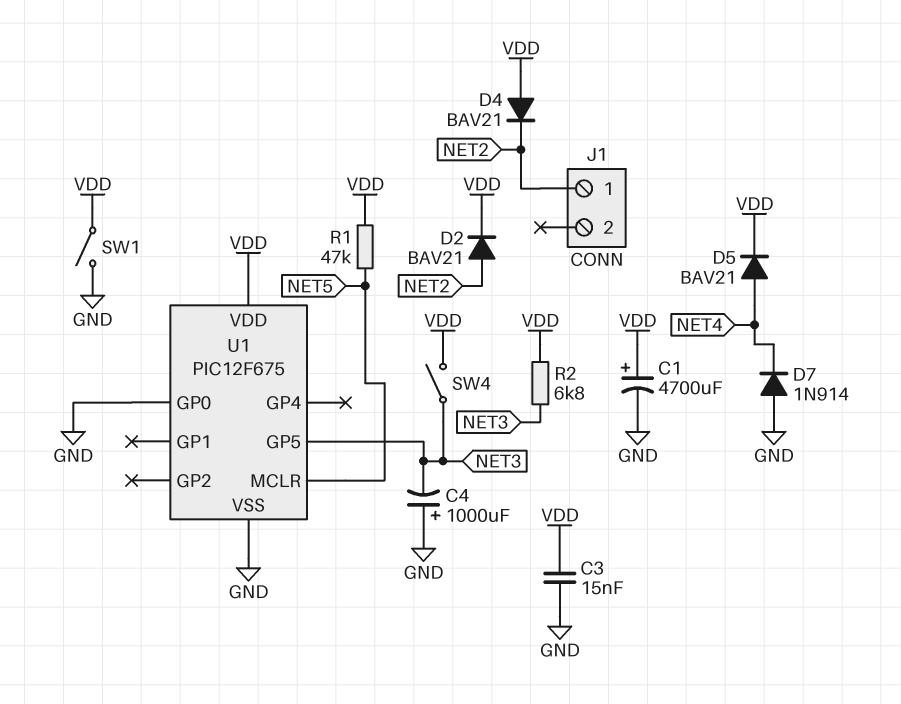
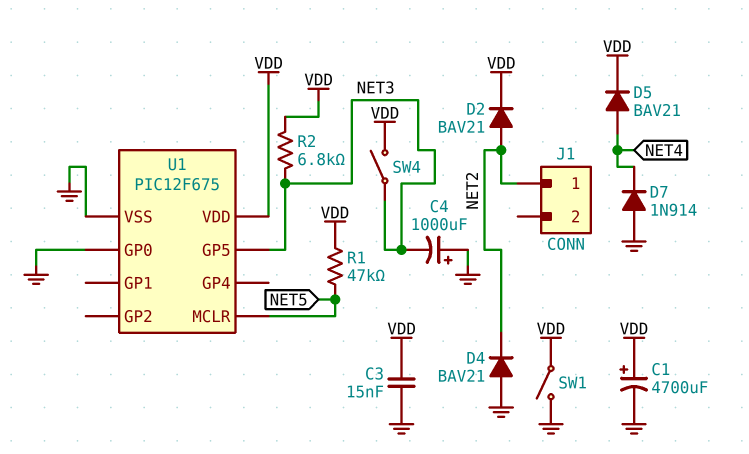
D4: diode BAV21 (A VDD, K NET2) -> diode BAV21 (A GND, K NET2)

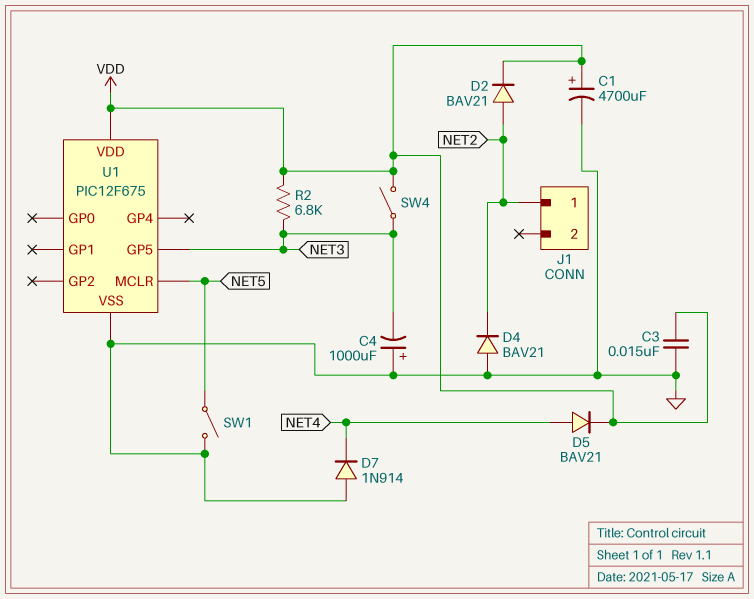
R1: 47k (NET5, VDD) -> none
SW1: switch (GND, VDD) -> switch (GND, NET5)
U1 pin GP0: GND -> none

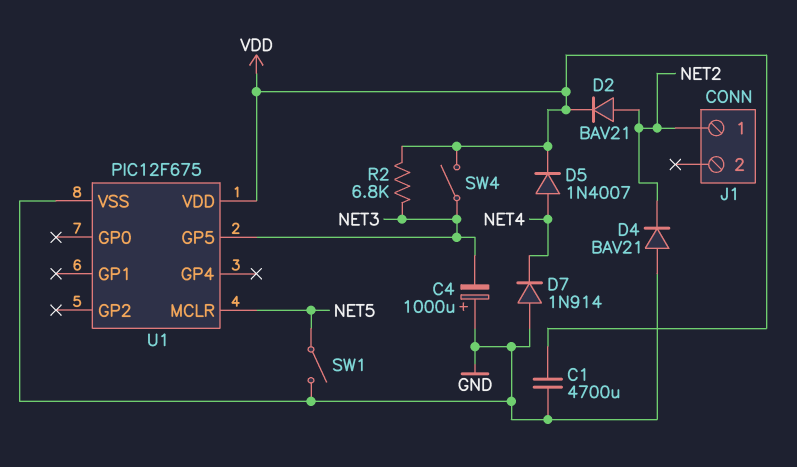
C1: 4700uF (plus VDD, minus GND) -> 4700uF (GND, VDD)
C3: 15nF (GND, VDD) -> none
D5: diode BAV21 (A NET4, K VDD) -> diode 1N4007 (A NET4, K VDD)

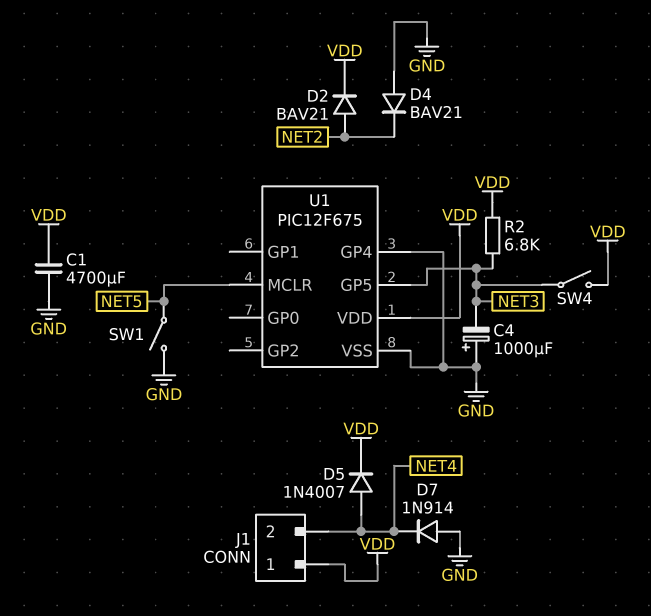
J1 pin 1: NET2 -> VDD
J1 pin 2: none -> NET4
U1 pin GP4: none -> GND

